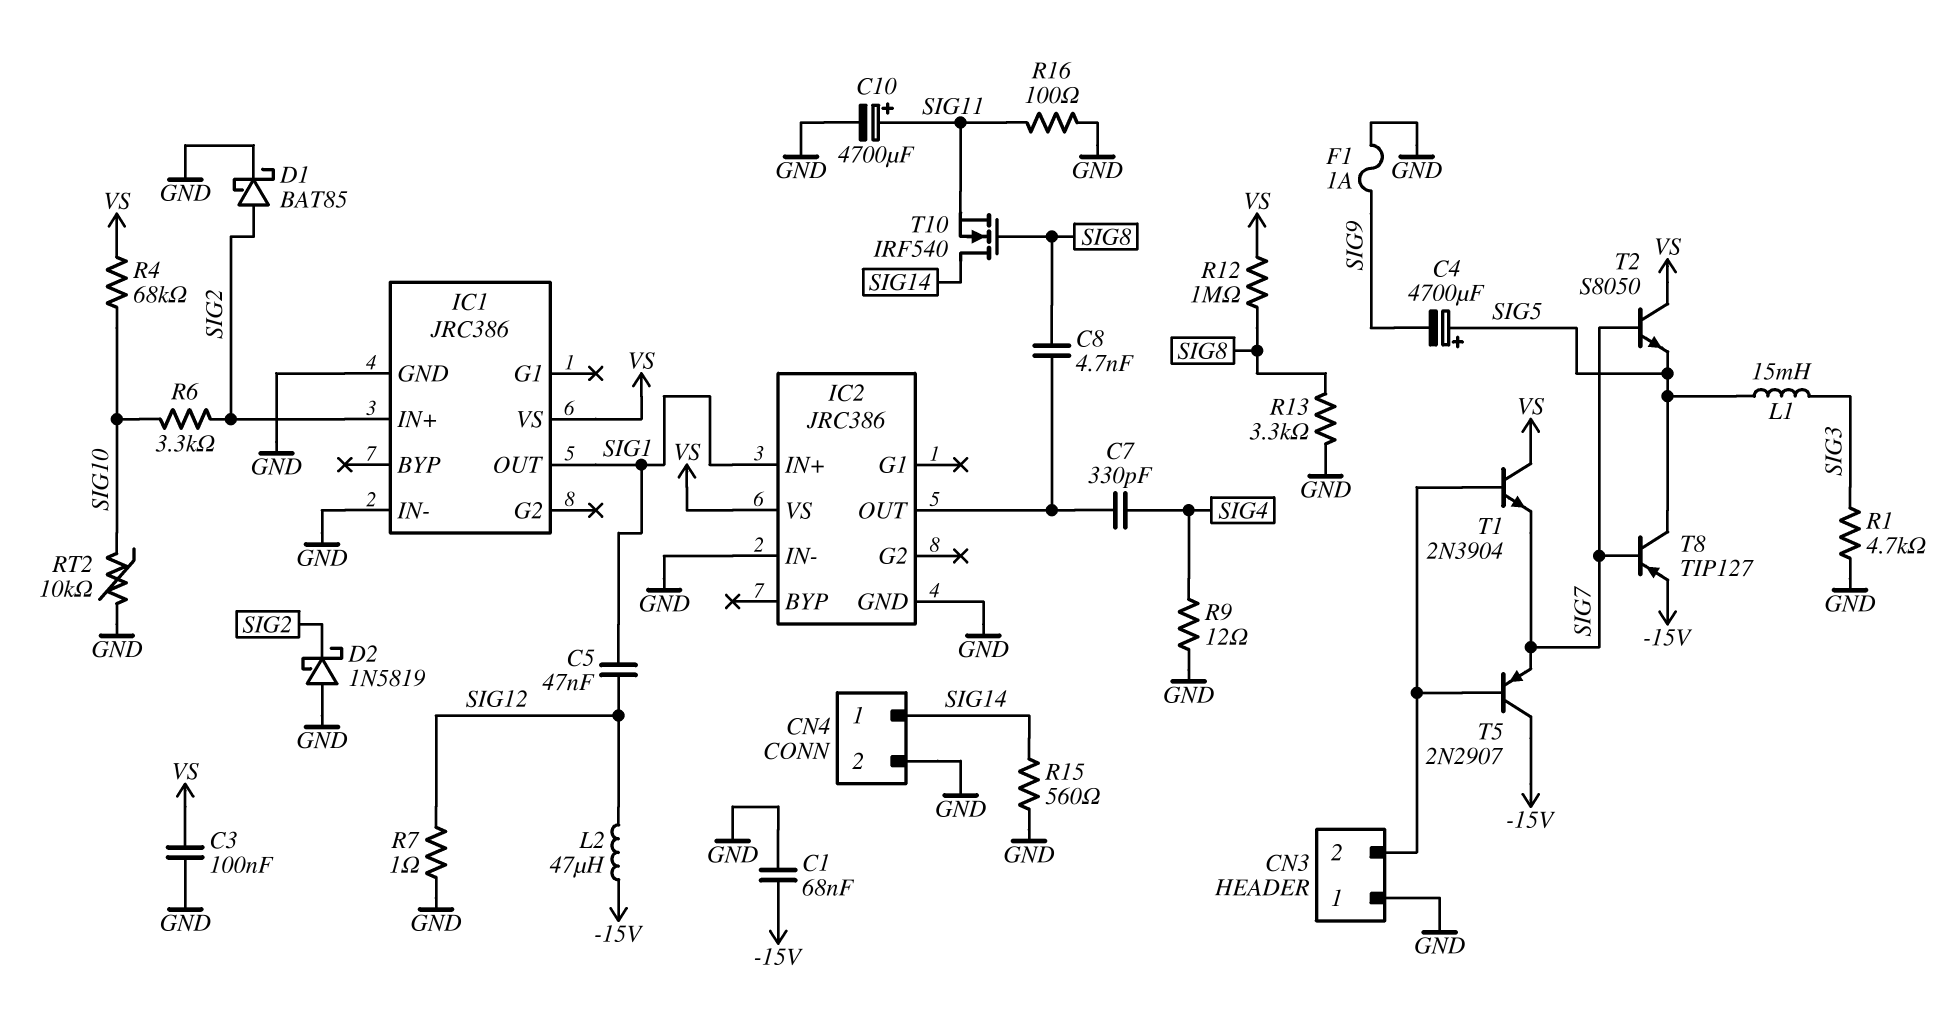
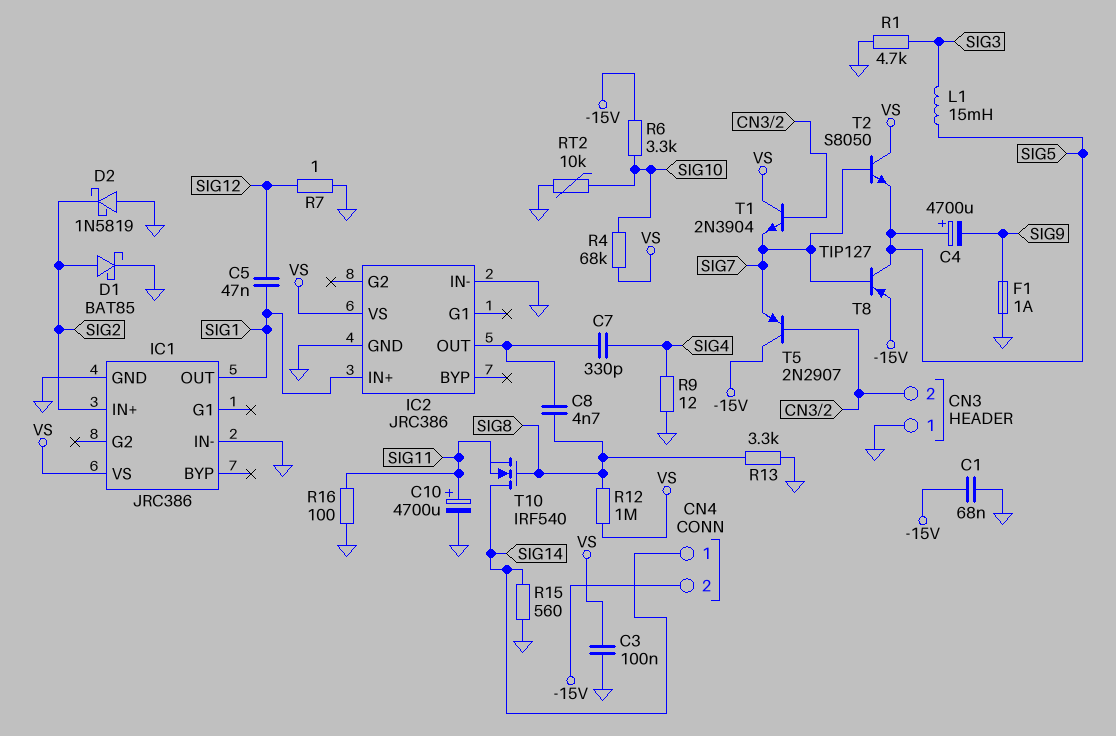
CN4 pin 2: GND -> -15V
L2: 47uH (-15V, SIG12) -> none
R6: 3.3k (SIG2, SIG10) -> 3.3k (-15V, SIG10)

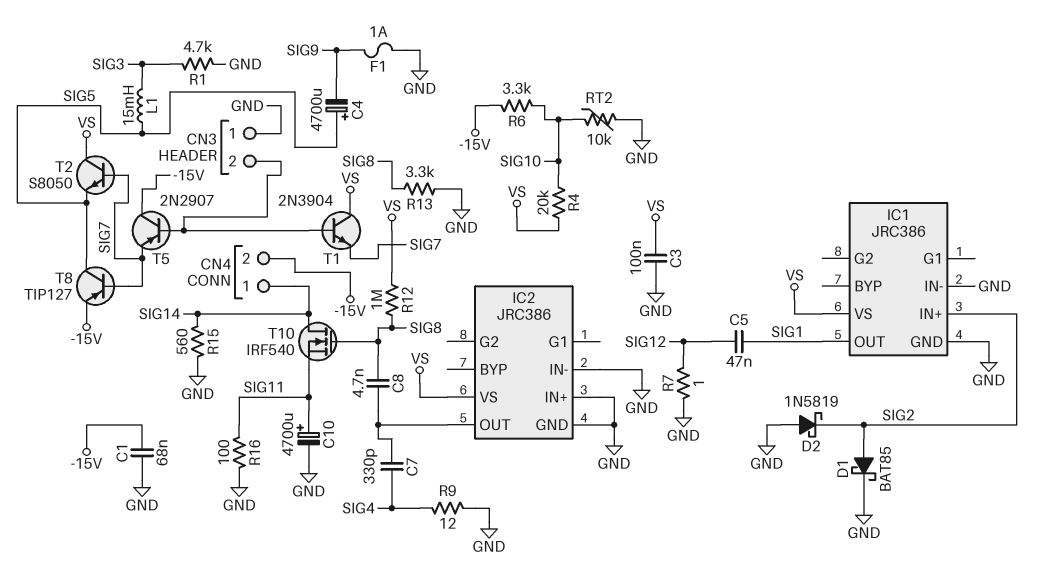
IC2 pin IN+: SIG1 -> GND
R4: 68k (SIG10, VS) -> 20k (SIG10, VS)

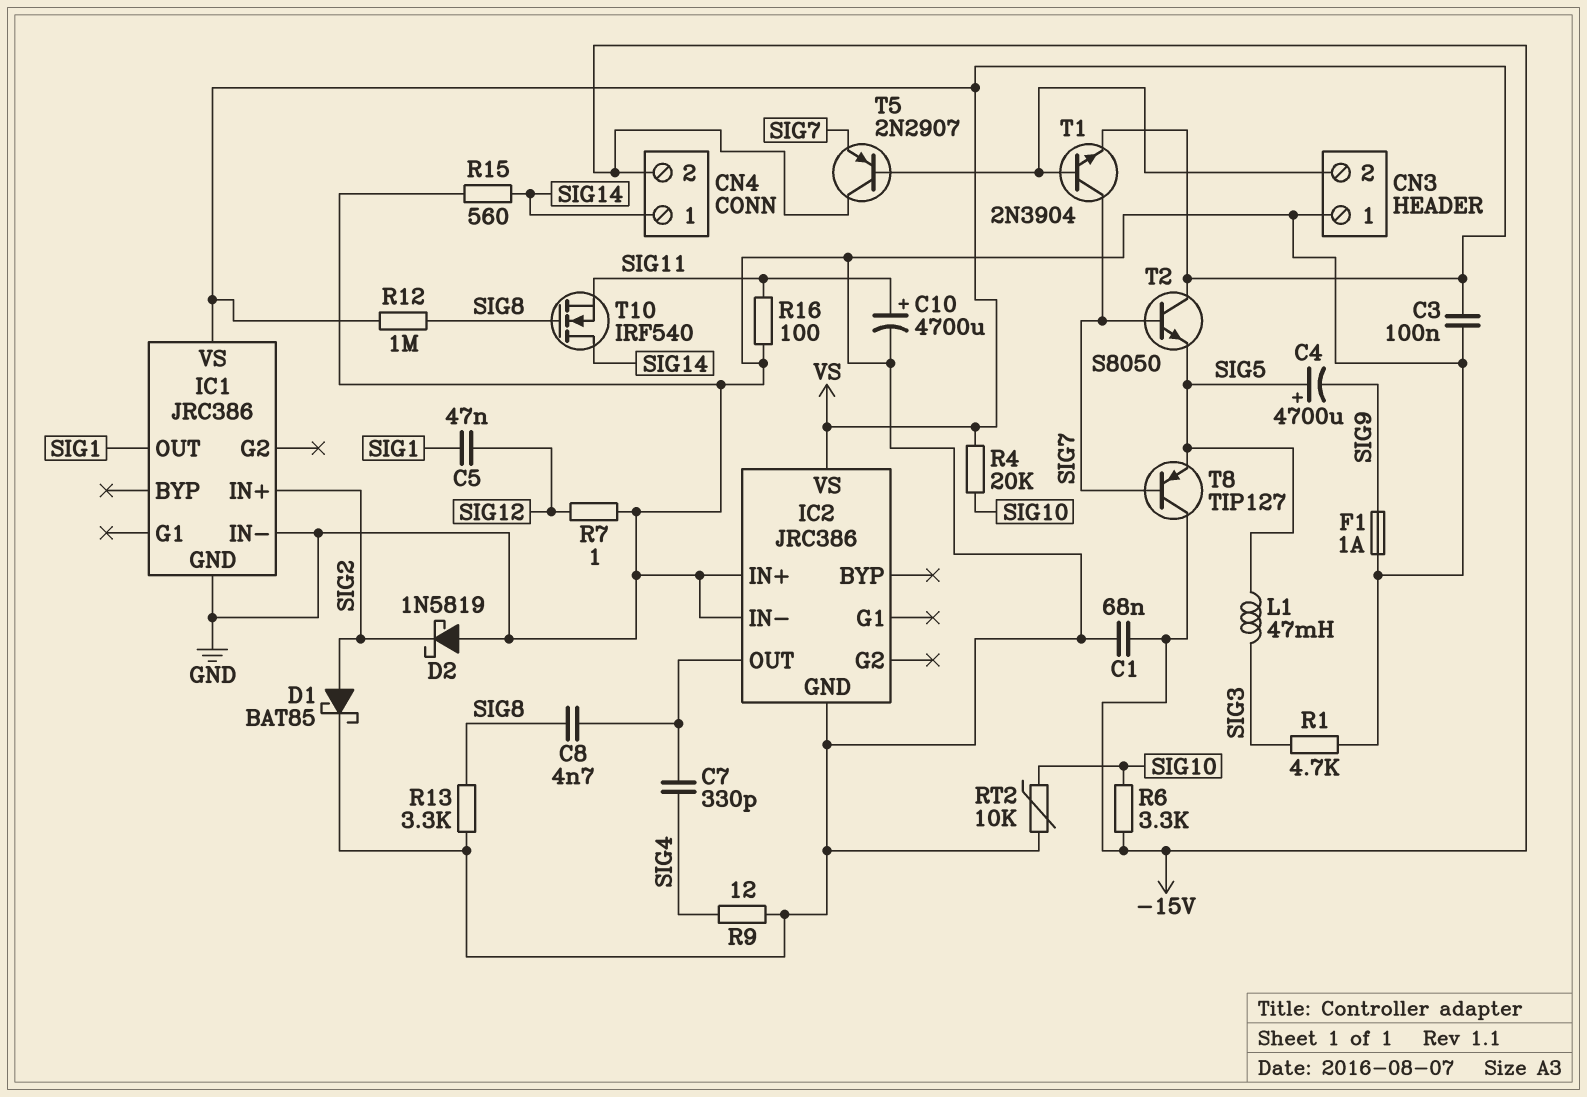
L1: 15mH (SIG3, SIG5) -> 47mH (SIG3, SIG5)
T1: NPN 2N3904 (B CN3/2, C VS, E SIG7) -> NPN 2N3904 (B CN3/2, C SIG7, E VS)
T8: PNP TIP127 (B SIG7, C SIG5, E -15V) -> PNP TIP127 (B SIG7, C -15V, E SIG5)

